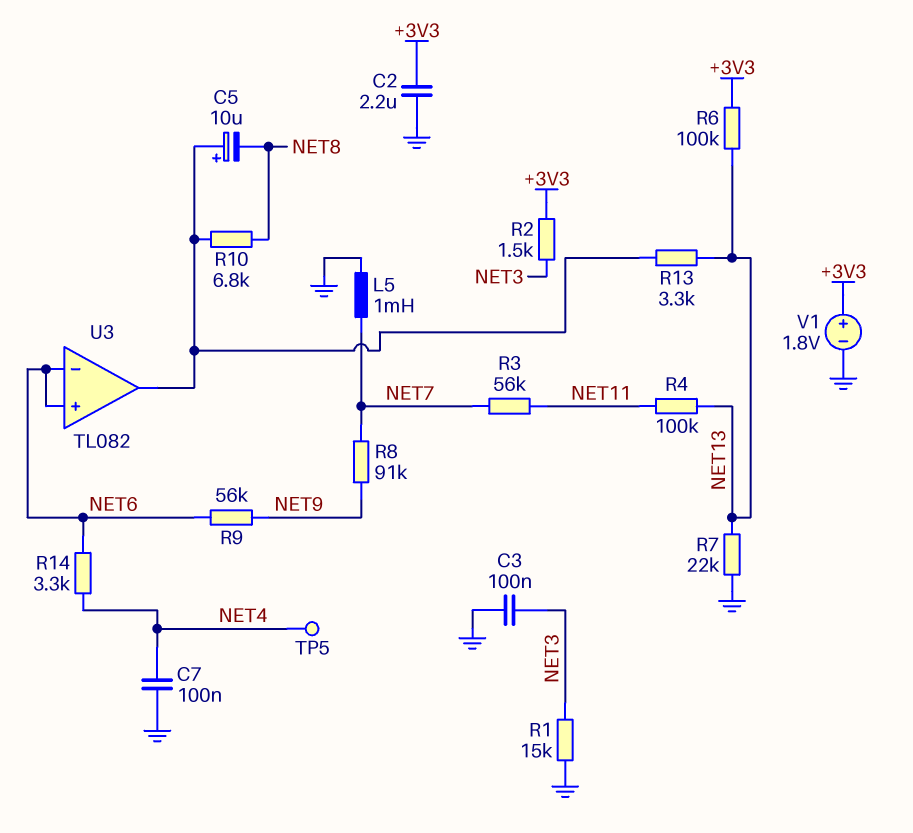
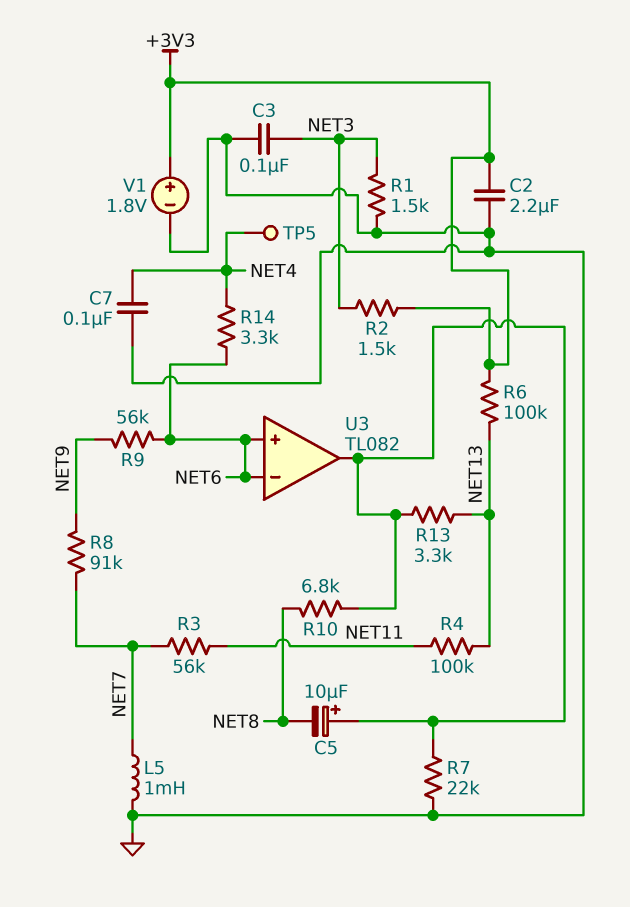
R1: 15k (GND, NET3) -> 1.5k (GND, NET3)
R7: 22k (GND, NET13) -> 22k (GND, U3/out)

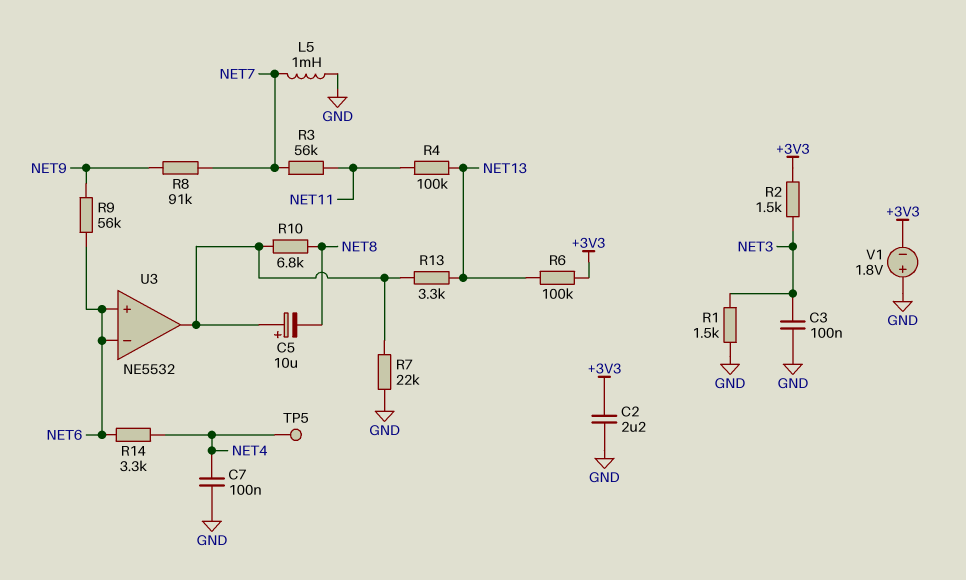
U3: TL082 -> NE5532
V1: 1.8V (plus +3V3, minus GND) -> 1.8V (plus GND, minus +3V3)

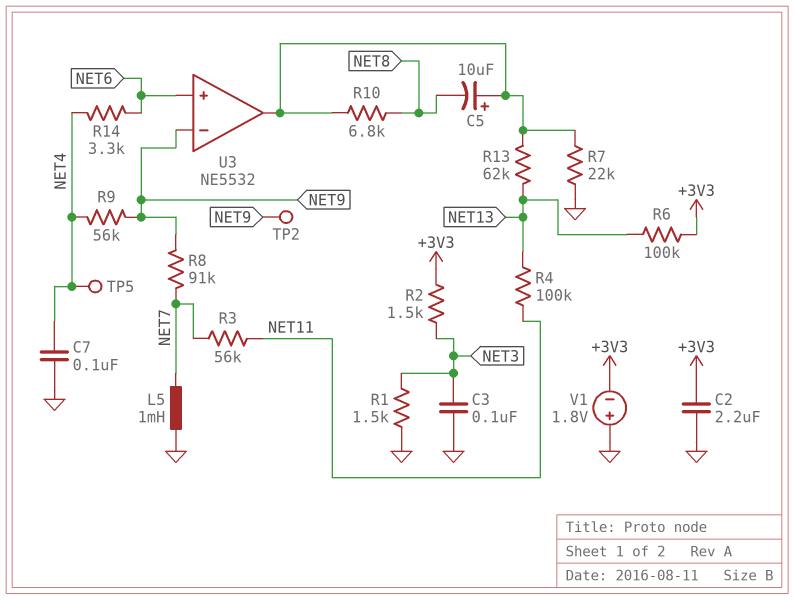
R9: 56k (NET6, NET9) -> 56k (NET4, NET9)
R13: 3.3k (NET13, U3/out) -> 62k (NET13, U3/out)
TP2: none -> test point (NET9)
U3 pin in-: NET6 -> NET9

